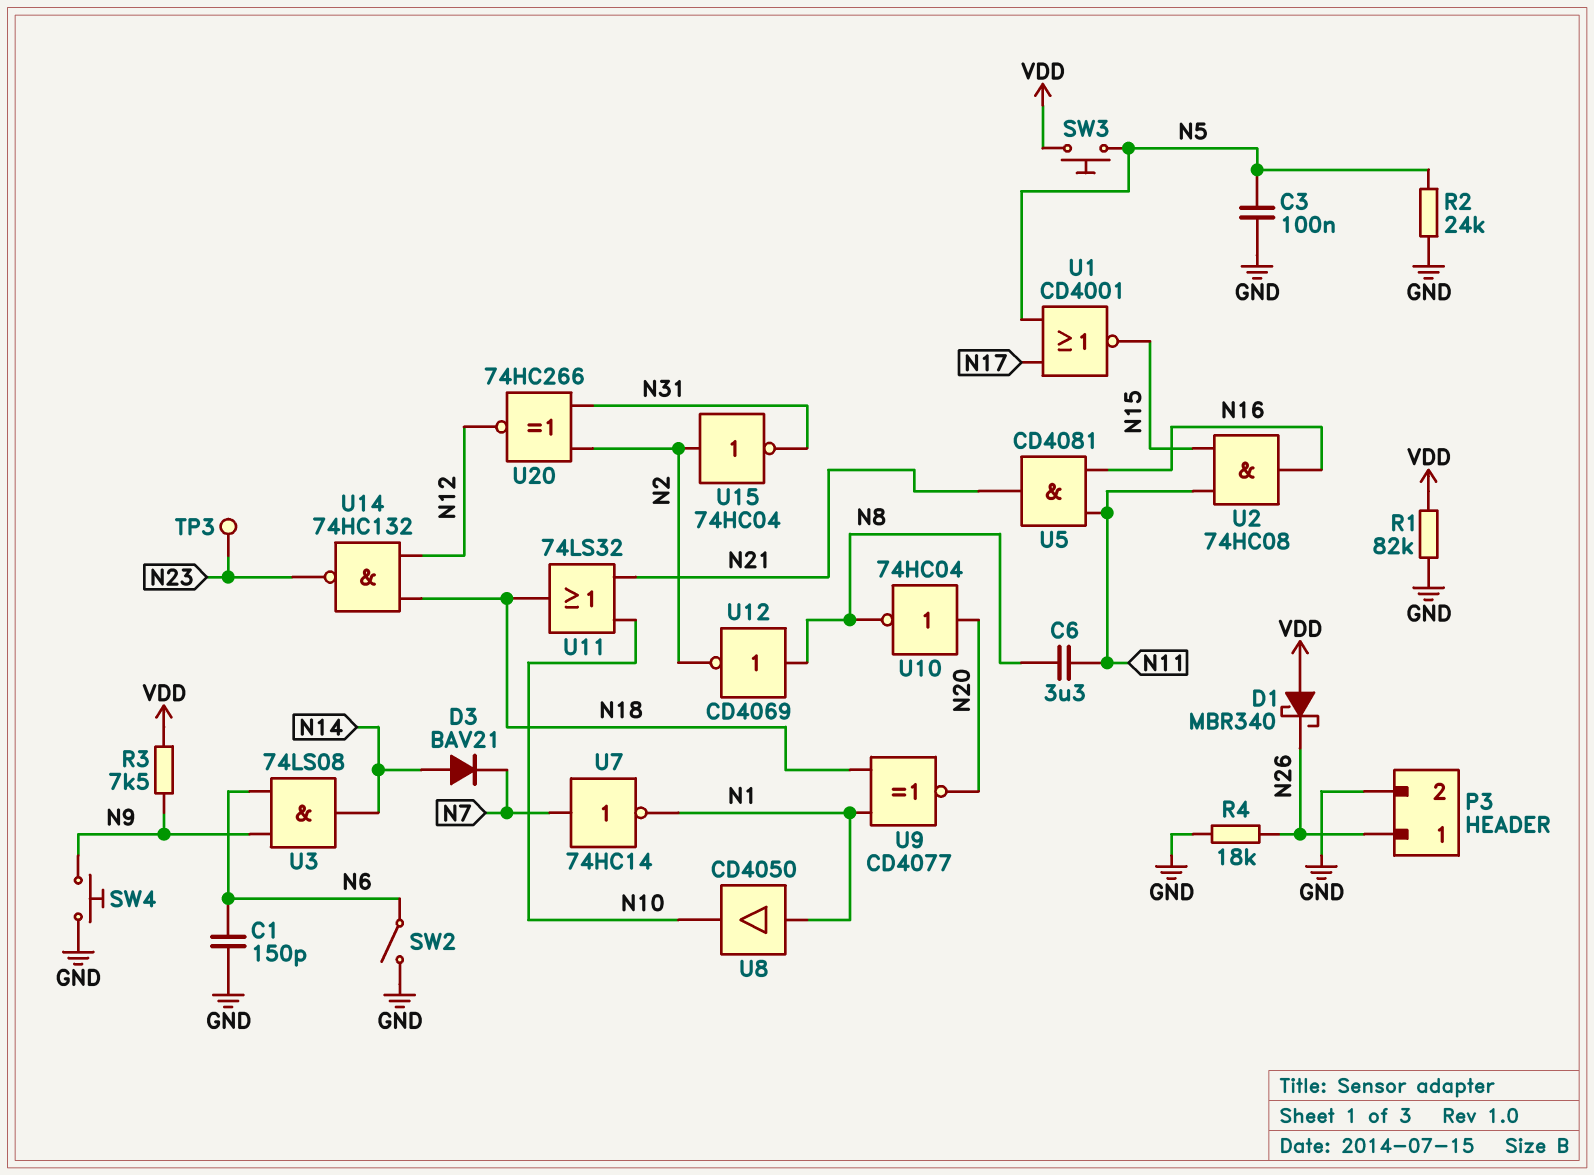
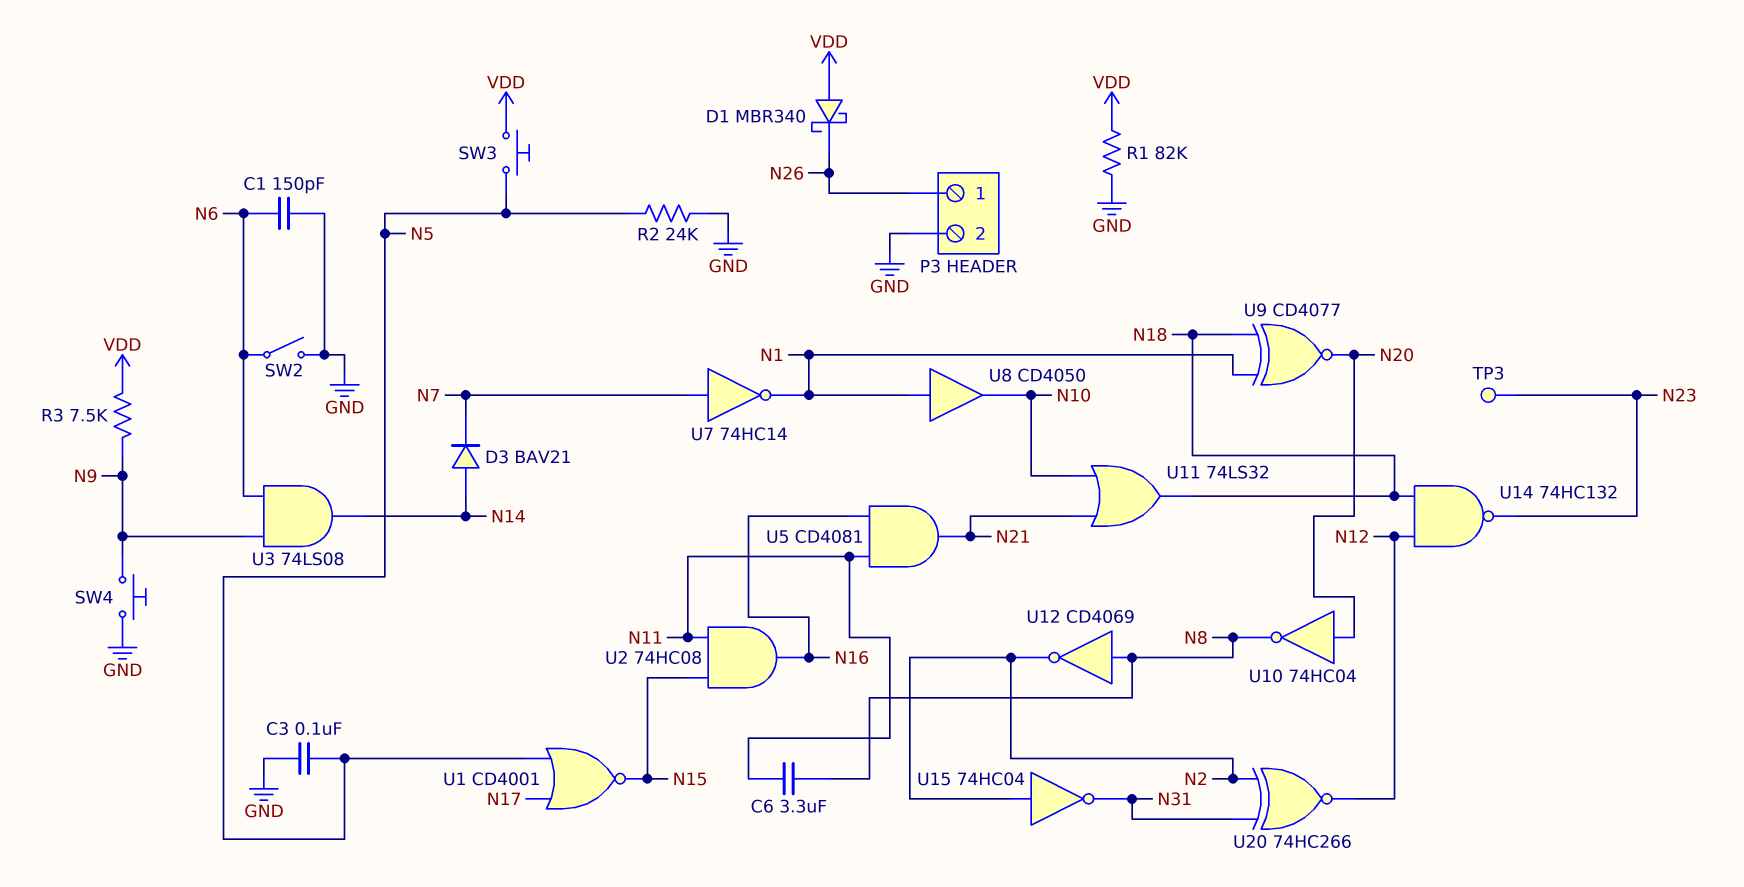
R4: 18k (GND, N26) -> none

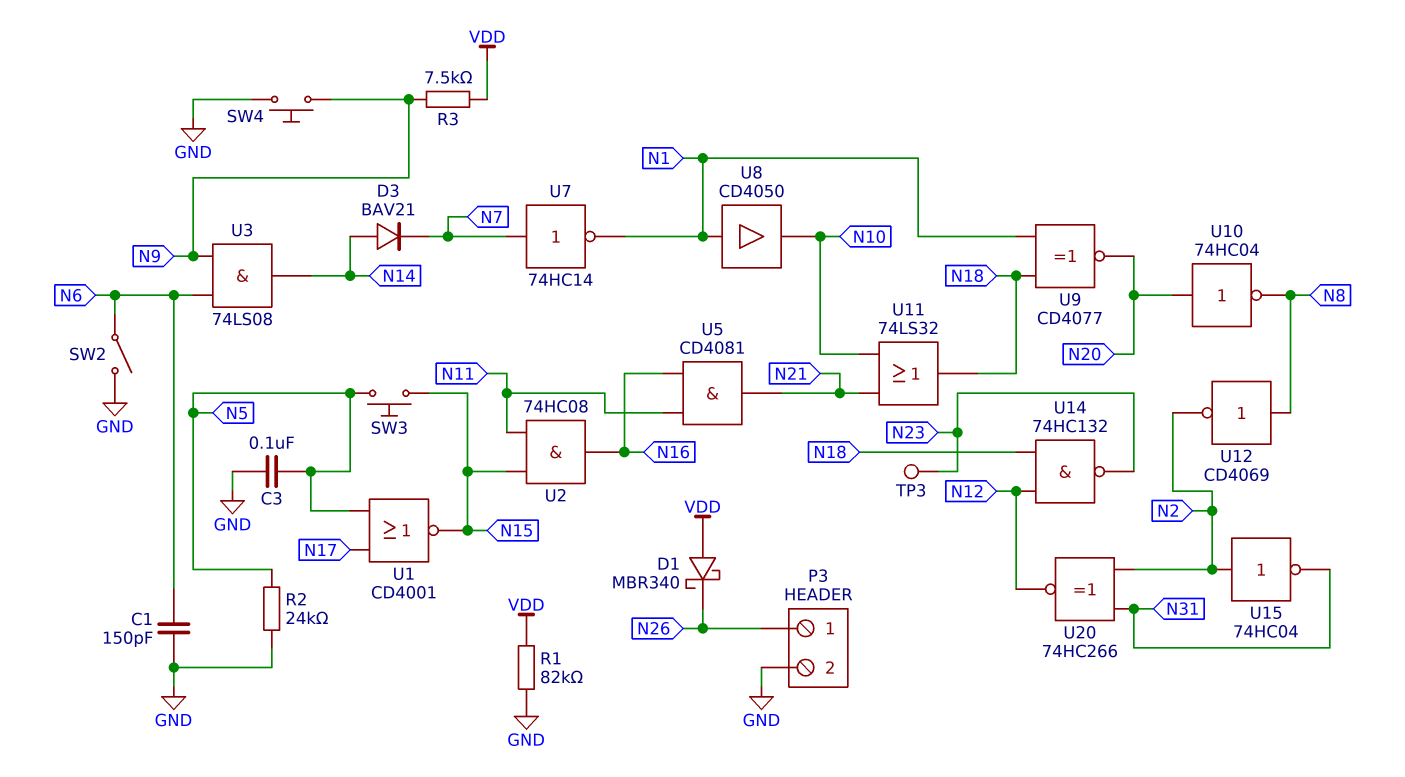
C6: 3.3uF (N8, N11) -> none
SW3: button (N5, VDD) -> button (N5, N15)

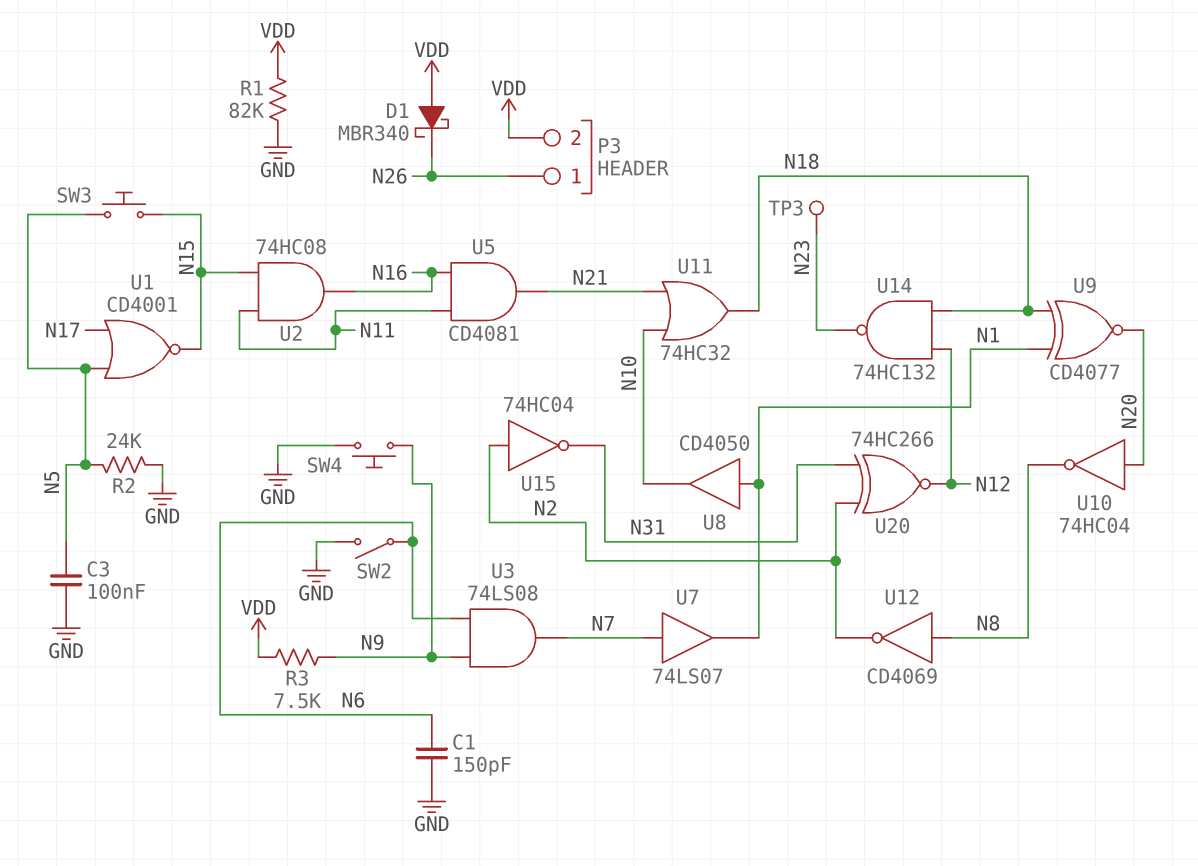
D3: diode BAV21 (A N14, K N7) -> none
P3 pin 2: GND -> VDD
U3: AND 74LS08 (in N6, in N9, out N14) -> AND 74LS08 (in N6, in N9, out N7)
U7: NOT 74HC14 (in N7, out N1) -> buffer 74LS07 (in N7, out N1)
U11: OR 74LS32 (in N10, in N21, out N18) -> OR 74HC32 (in N10, in N21, out N18)

